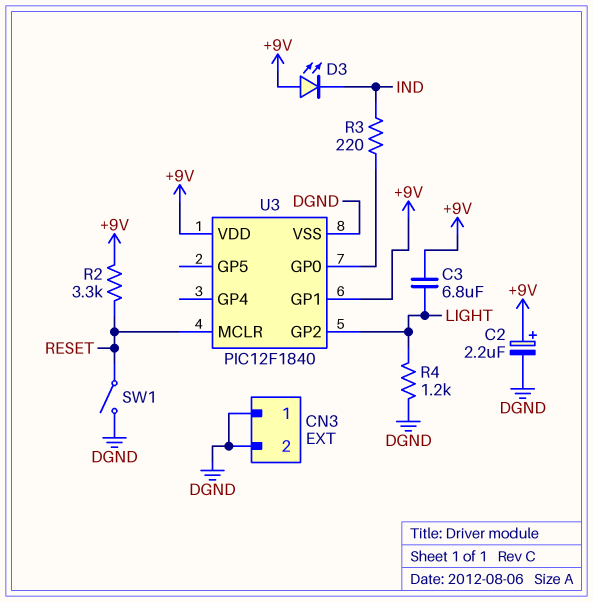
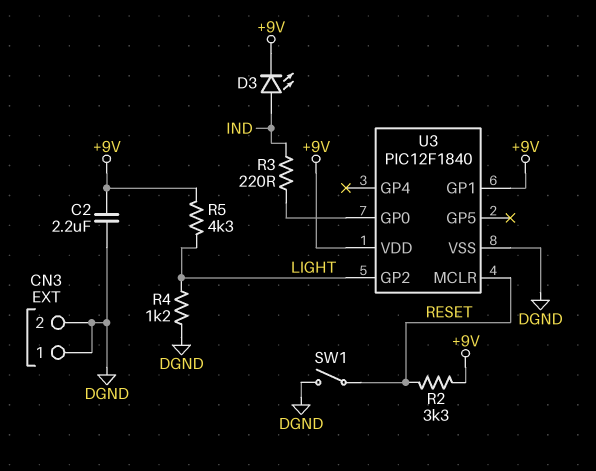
C2: 2.2uF (plus +9V, minus DGND) -> 2.2uF (+9V, DGND)
C3: 6.8uF (+9V, LIGHT) -> none
D3: LED (A +9V, K IND) -> LED (A IND, K +9V)
R5: none -> 4.3k (+9V, LIGHT)

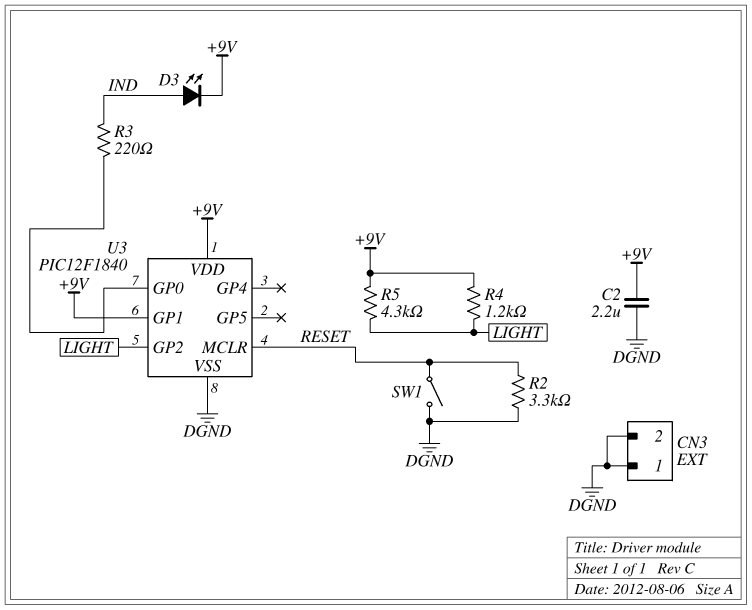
R2: 3.3k (+9V, RESET) -> 3.3k (DGND, RESET)
R4: 1.2k (DGND, LIGHT) -> 1.2k (+9V, LIGHT)

